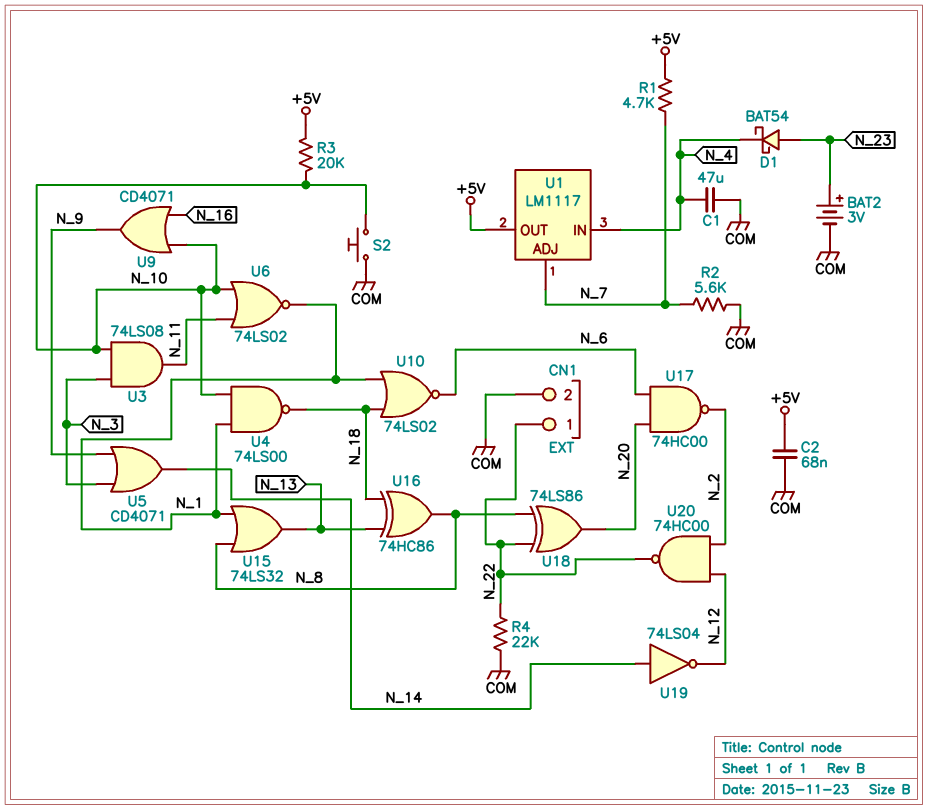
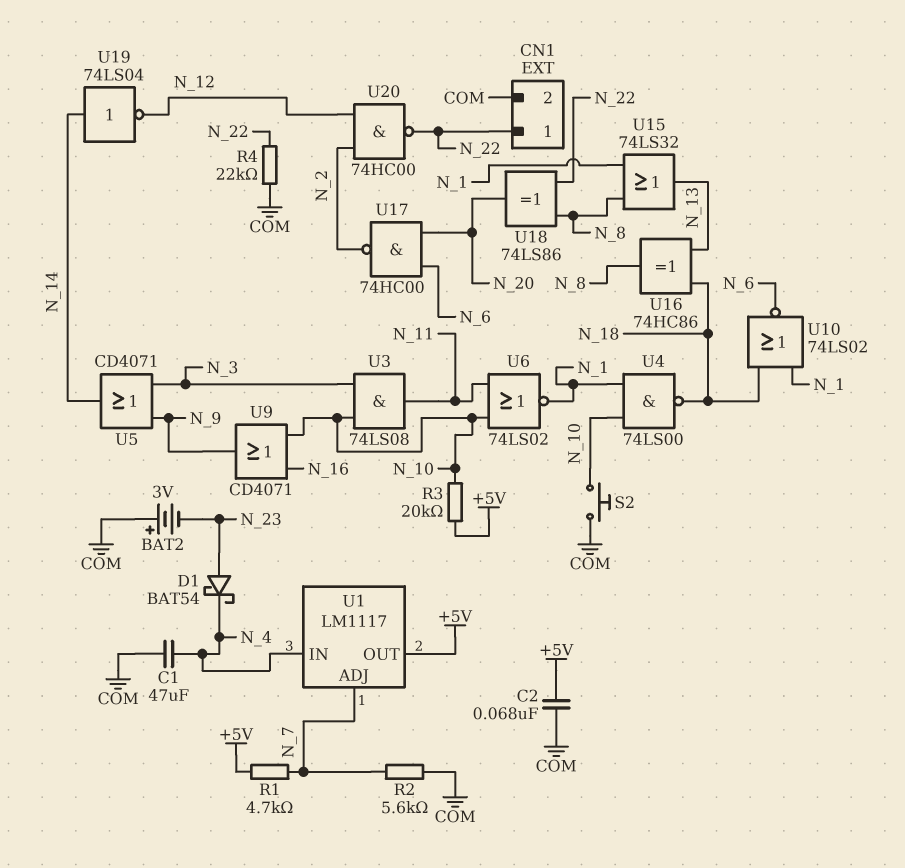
BAT2: 3V (plus N_23, minus COM) -> 3V (plus COM, minus N_23)

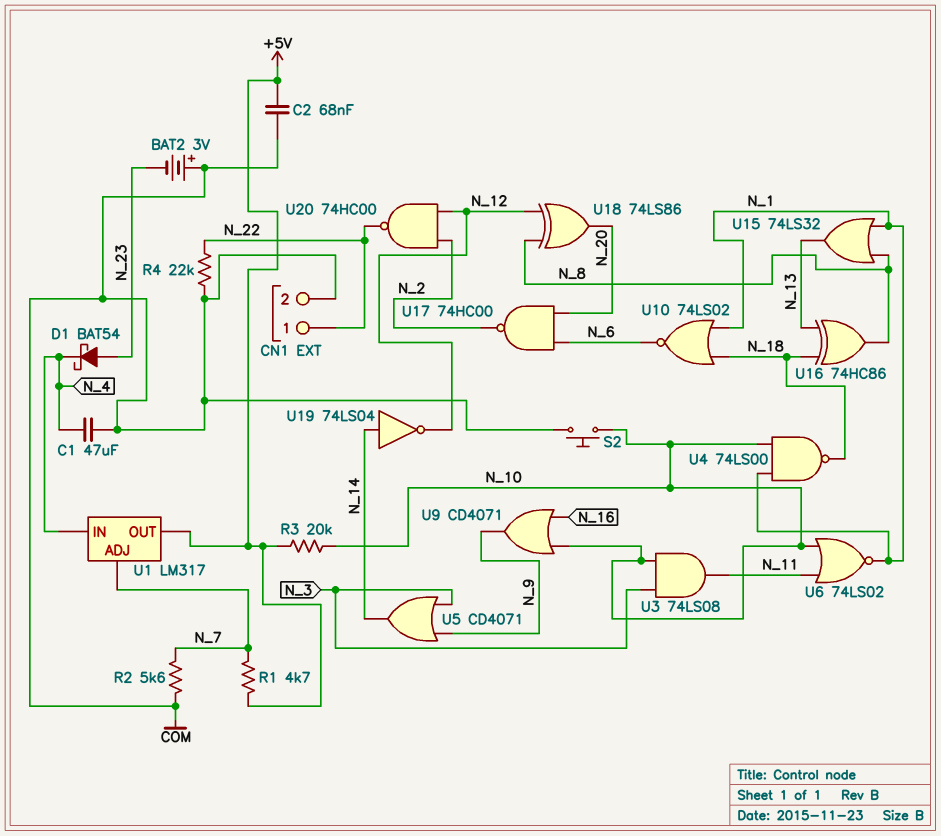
U1: LM1117 -> LM317
U18: XOR 74LS86 (in N_8, in N_22, out N_20) -> XOR 74LS86 (in N_8, in N_12, out N_20)

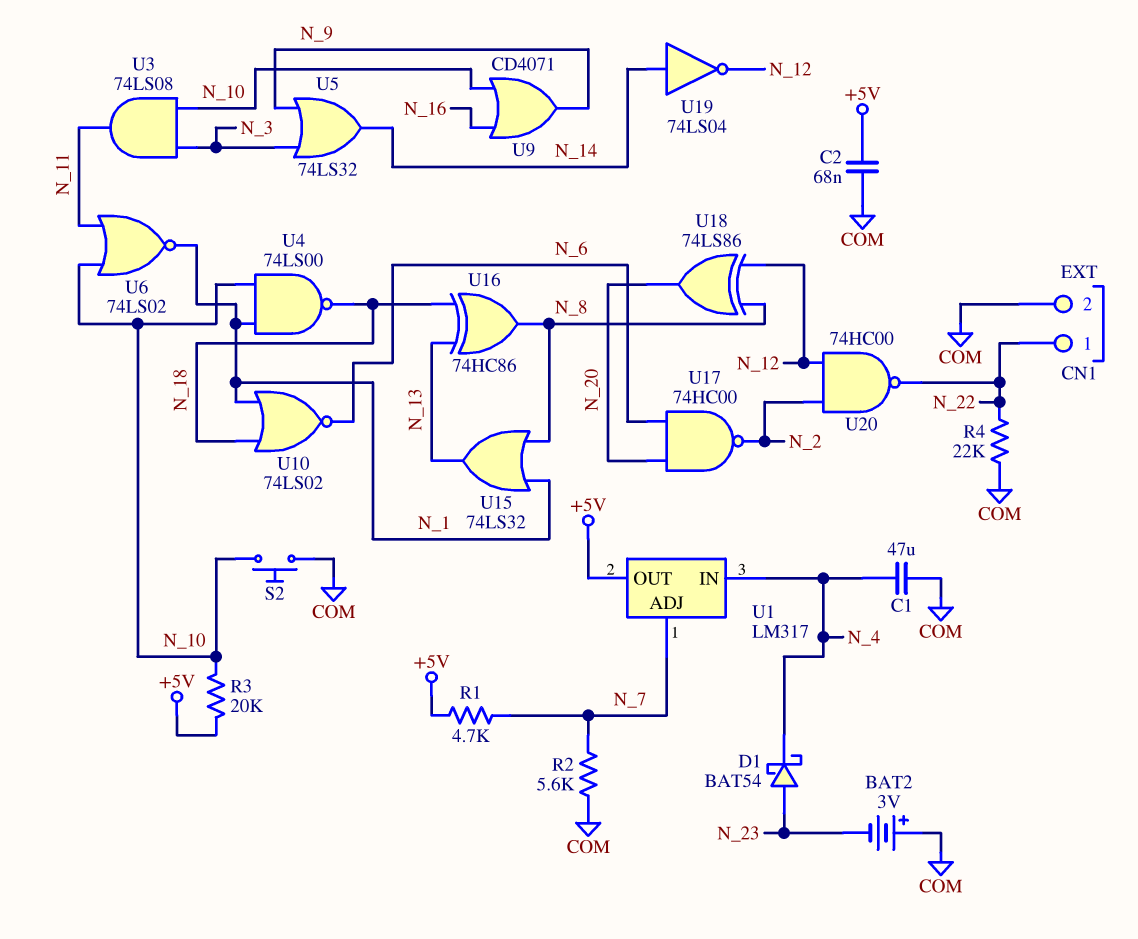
U5: OR CD4071 (in N_3, in N_9, out N_14) -> OR 74LS32 (in N_3, in N_9, out N_14)

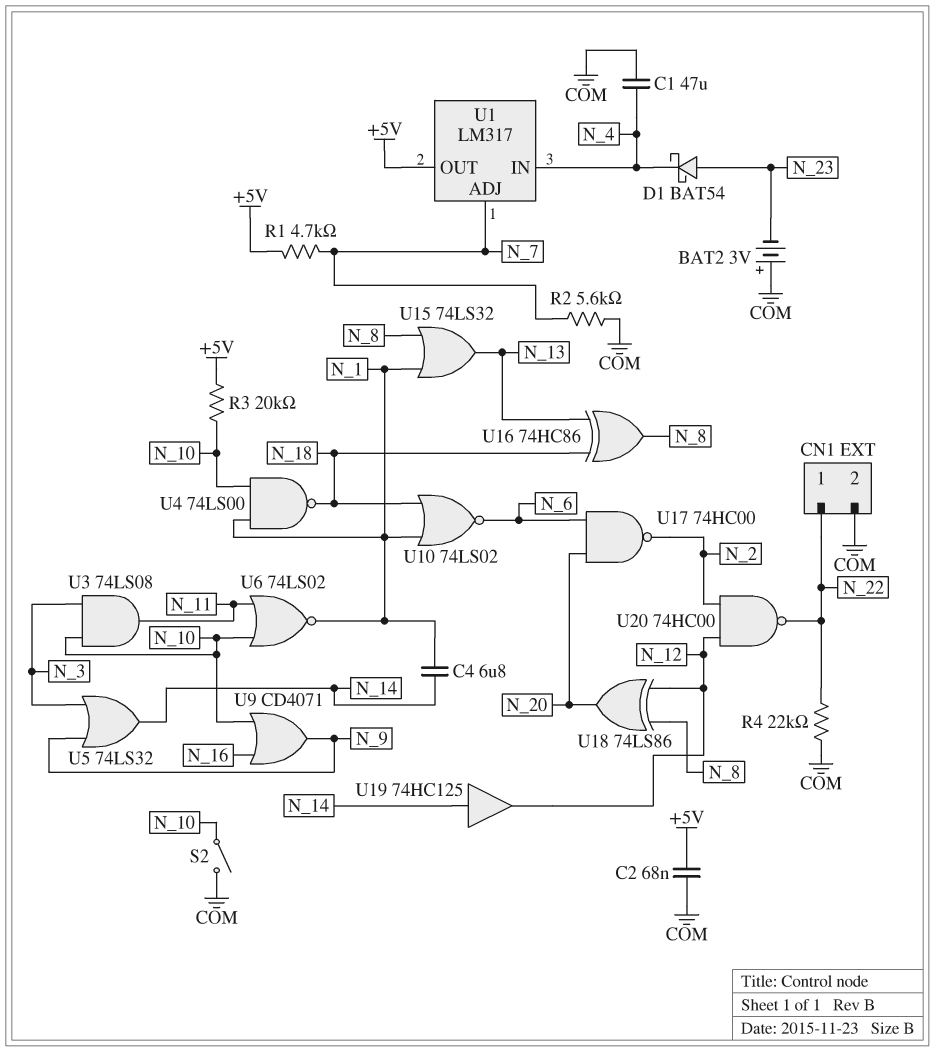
C4: none -> 6.8uF (N_1, N_14)
S2: button (COM, N_10) -> switch (COM, N_10)
U19: NOT 74LS04 (in N_14, out N_12) -> buffer 74HC125 (in N_14, out N_12)

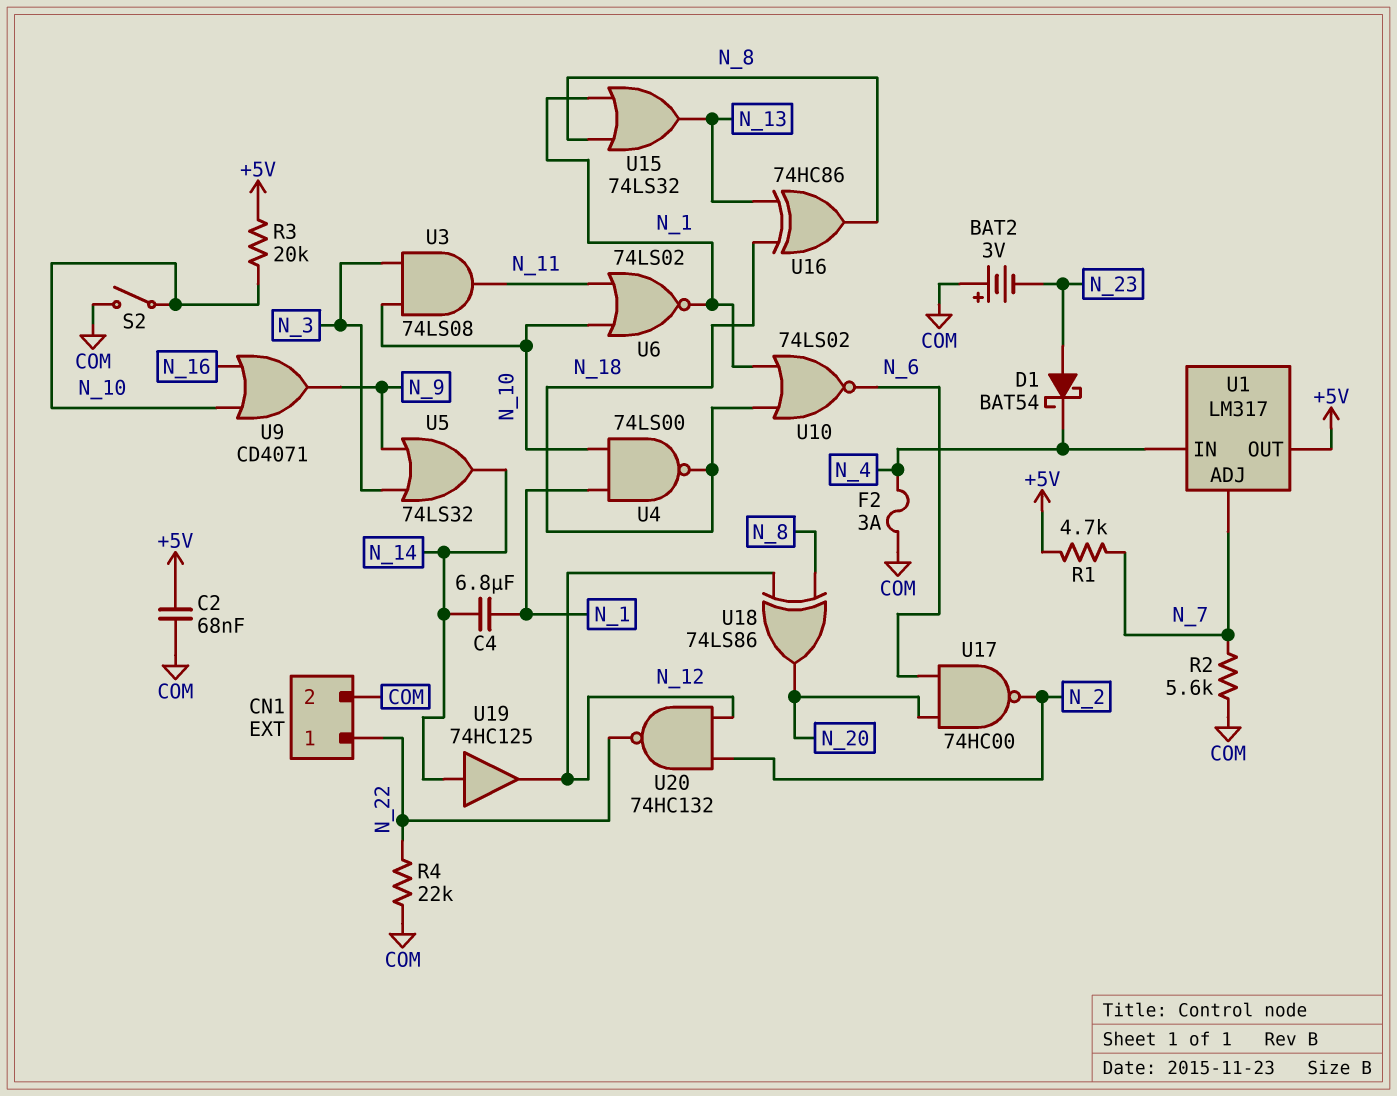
C1: 47uF (COM, N_4) -> none
F2: none -> 3A (COM, N_4)
U20: NAND 74HC00 (in N_2, in N_12, out N_22) -> NAND 74HC132 (in N_2, in N_12, out N_22)

